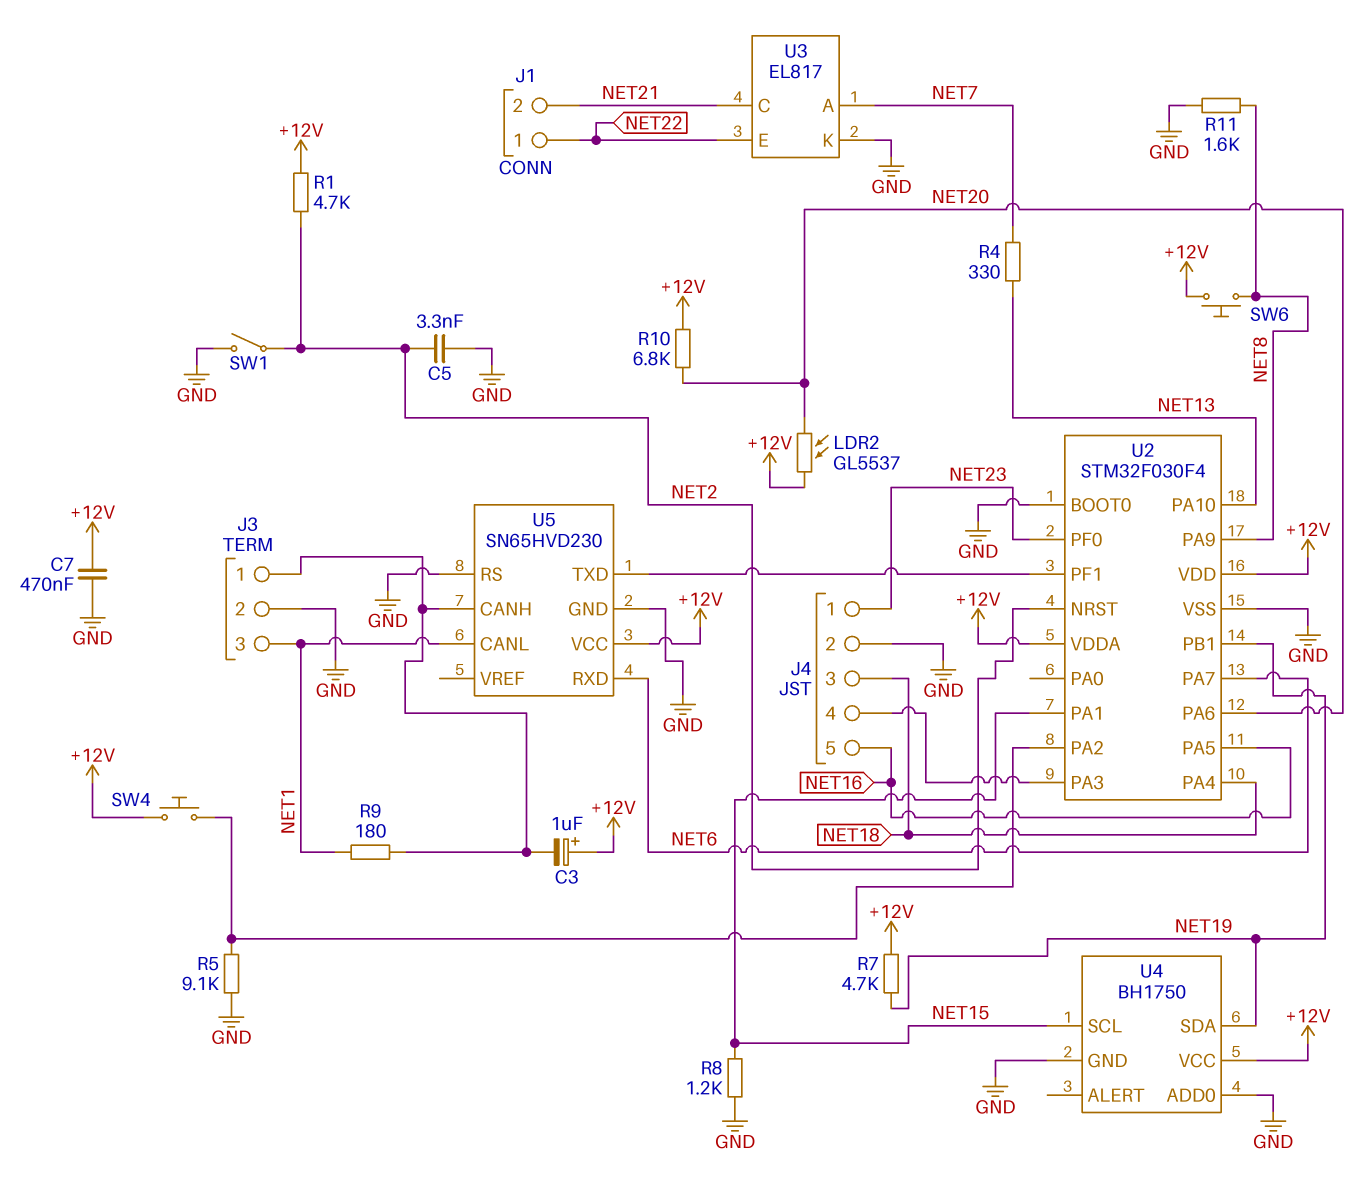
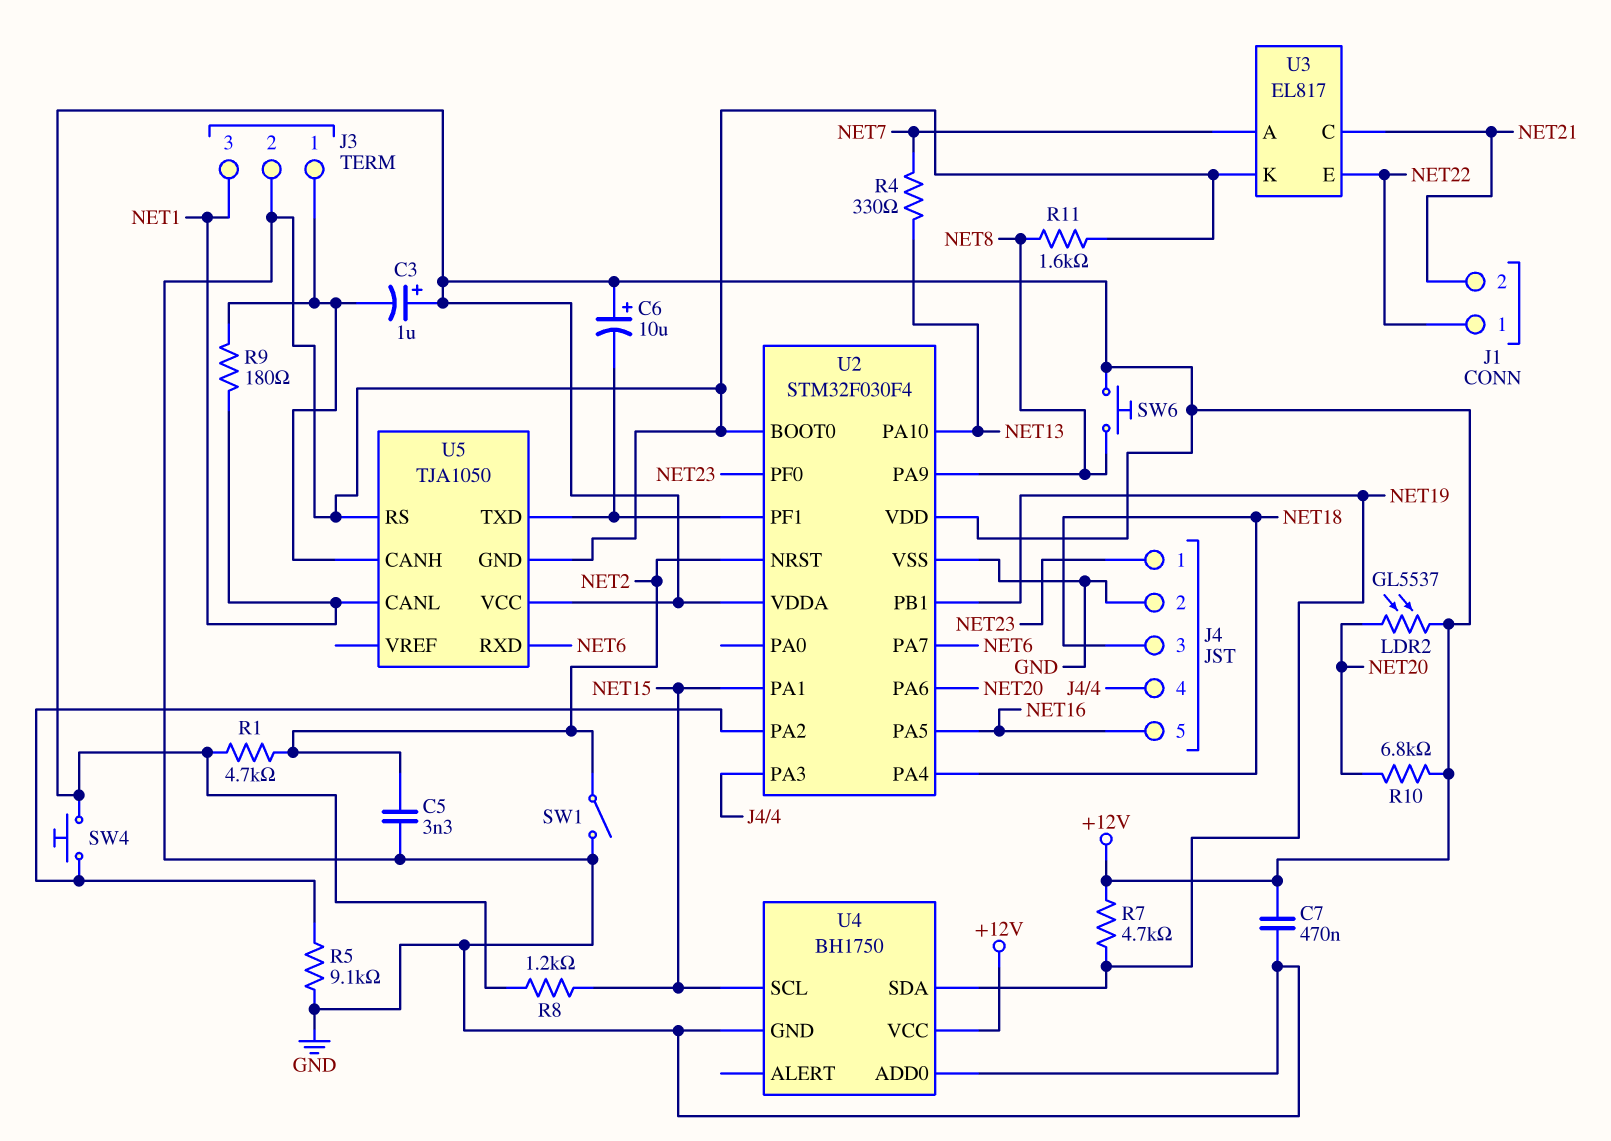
C6: none -> 10uF (plus +12V, minus U2/PF1)
R8: 1.2k (GND, NET15) -> 1.2k (+12V, NET15)
U5: SN65HVD230 -> TJA1050

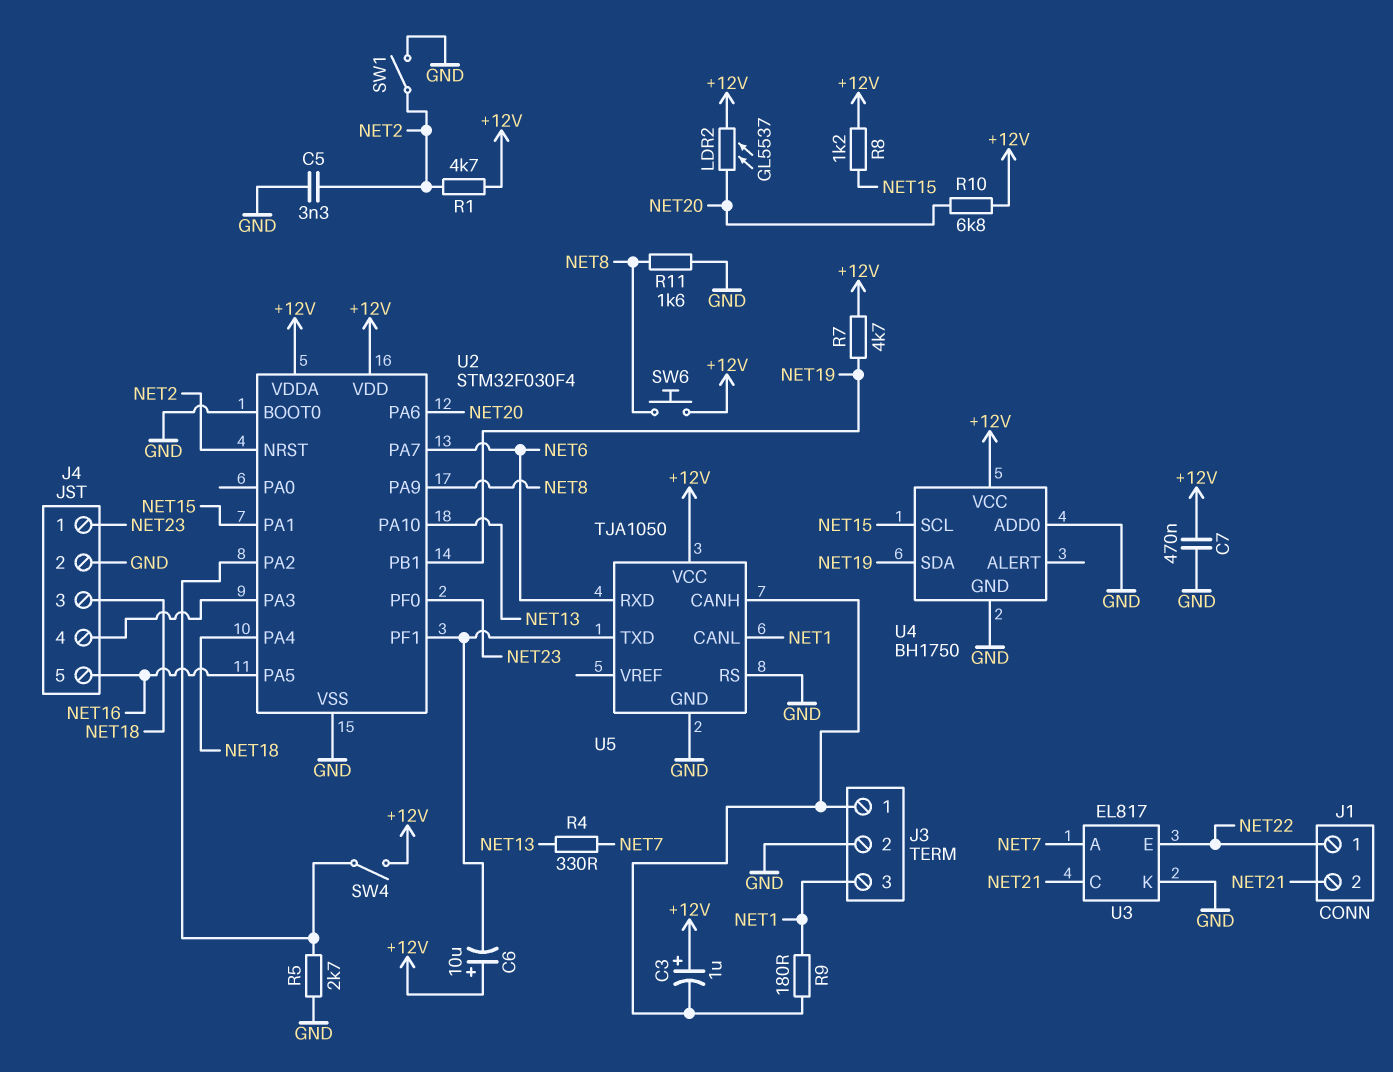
R5: 9.1k (GND, U2/PA2) -> 2.7k (GND, U2/PA2)
SW4: button (+12V, U2/PA2) -> switch (+12V, U2/PA2)

